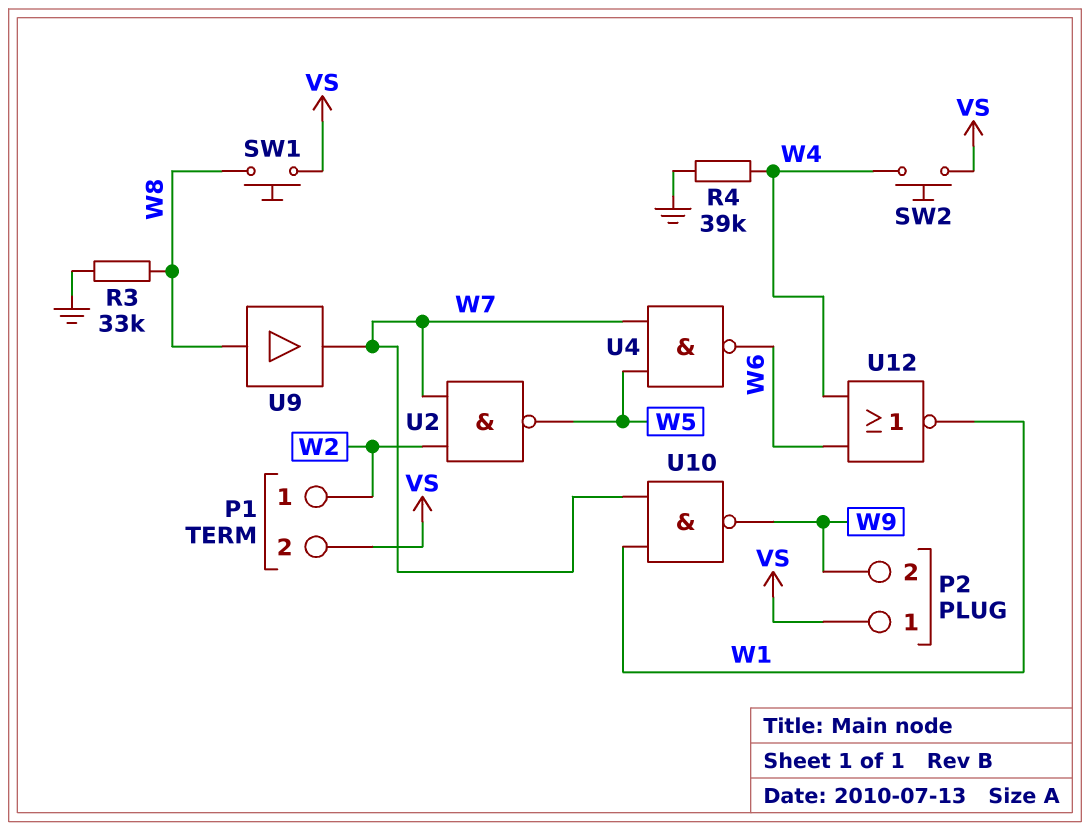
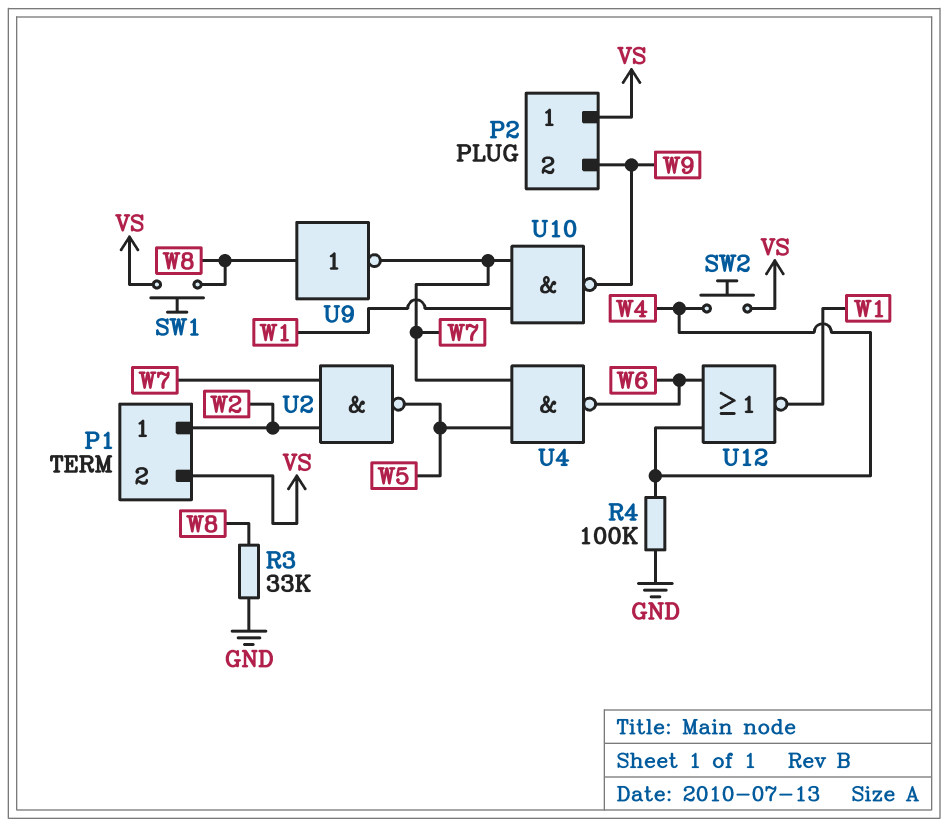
R4: 39k (GND, W4) -> 100k (GND, W4)
U9: buffer (in W8, out W7) -> NOT (in W8, out W7)

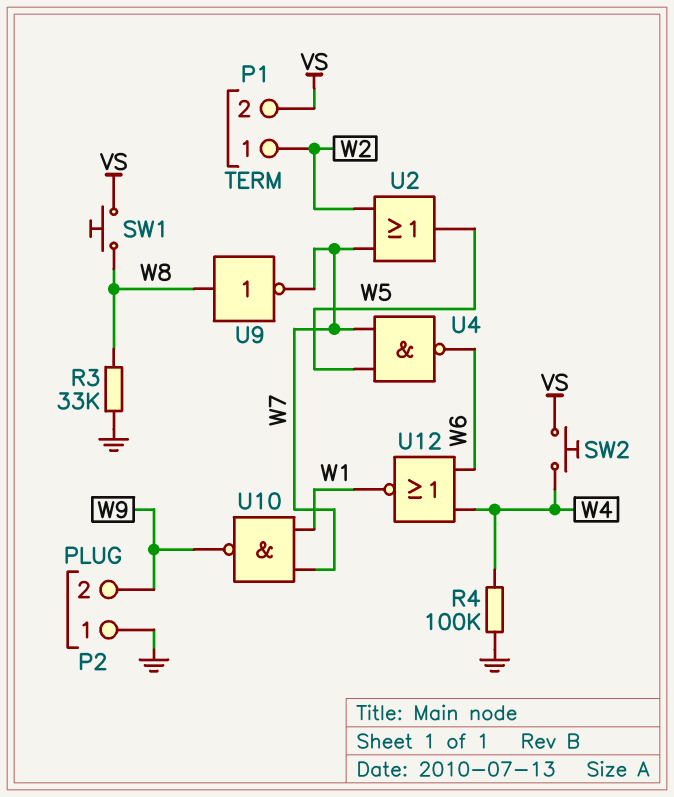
P2 pin 1: VS -> GND
U2: NAND (in W2, in W7, out W5) -> OR (in W2, in W7, out W5)

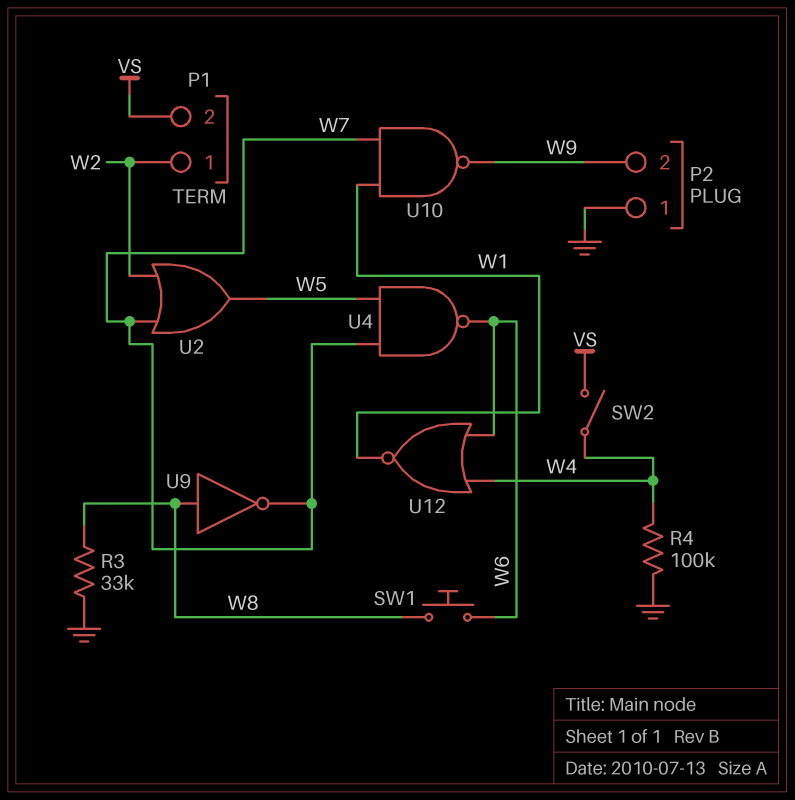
SW1: button (VS, W8) -> button (W6, W8)
SW2: button (VS, W4) -> switch (VS, W4)

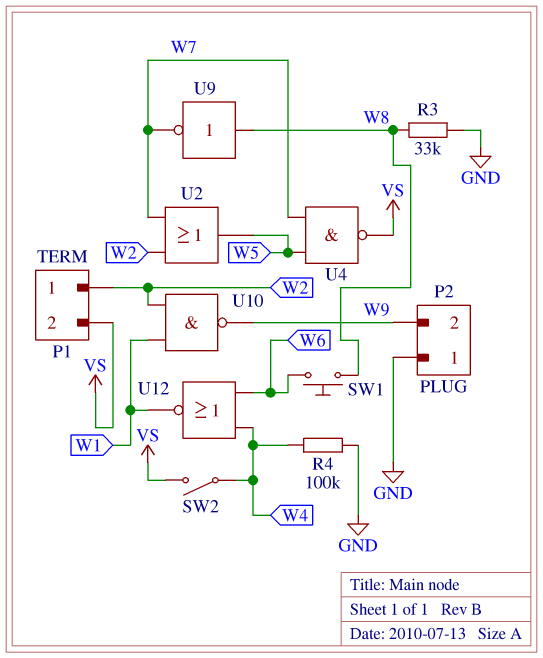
U4: NAND (in W5, in W7, out W6) -> NAND (in W5, in W7, out VS)
U10: NAND (in W1, in W7, out W9) -> NAND (in W1, in W2, out W9)

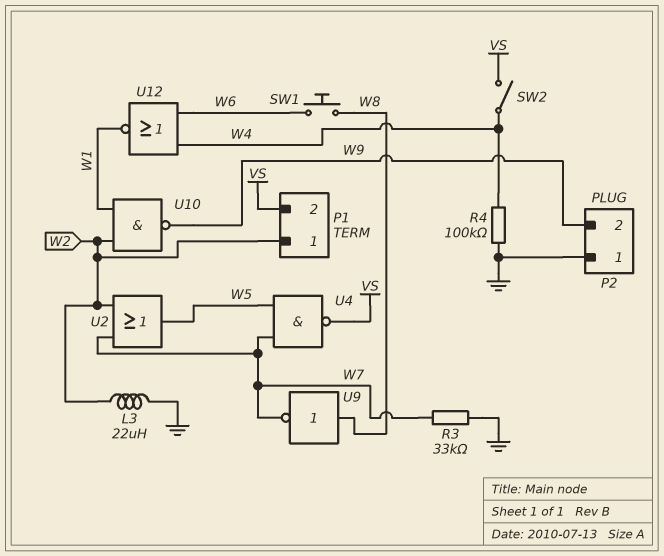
L3: none -> 22uH (GND, W2)
R3: 33k (GND, W8) -> 33k (GND, W7)

